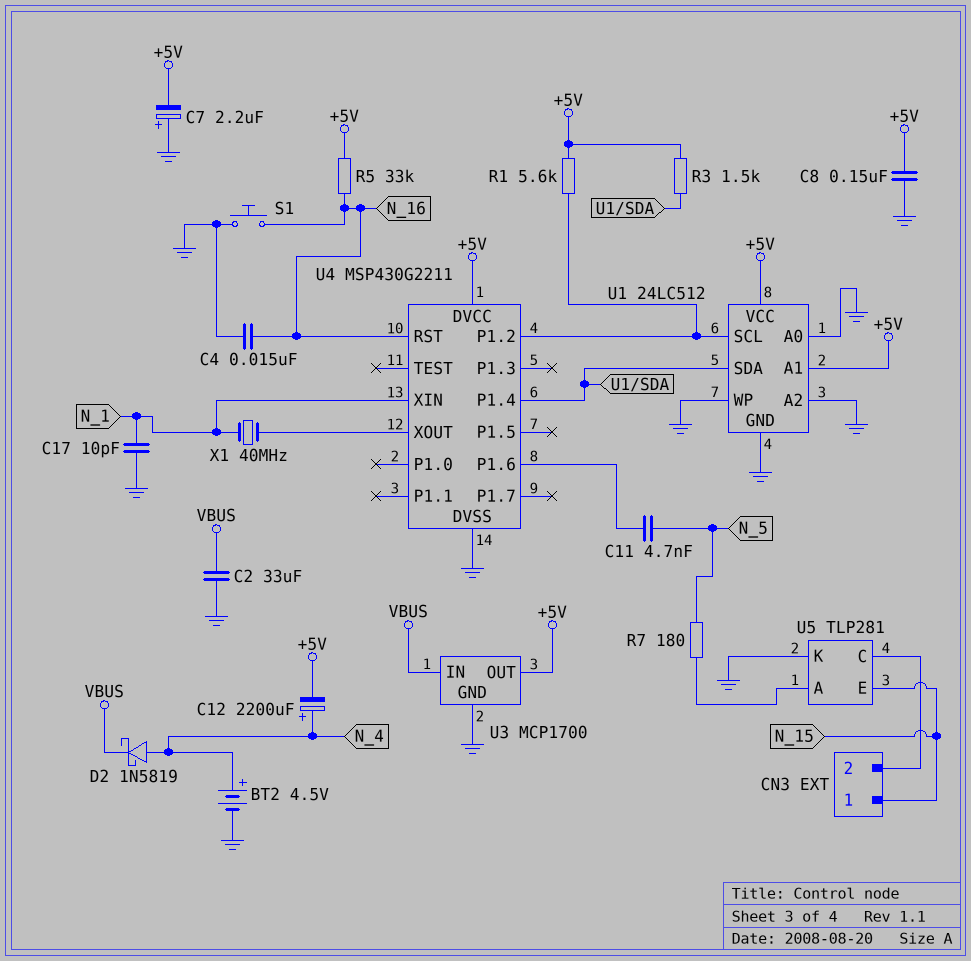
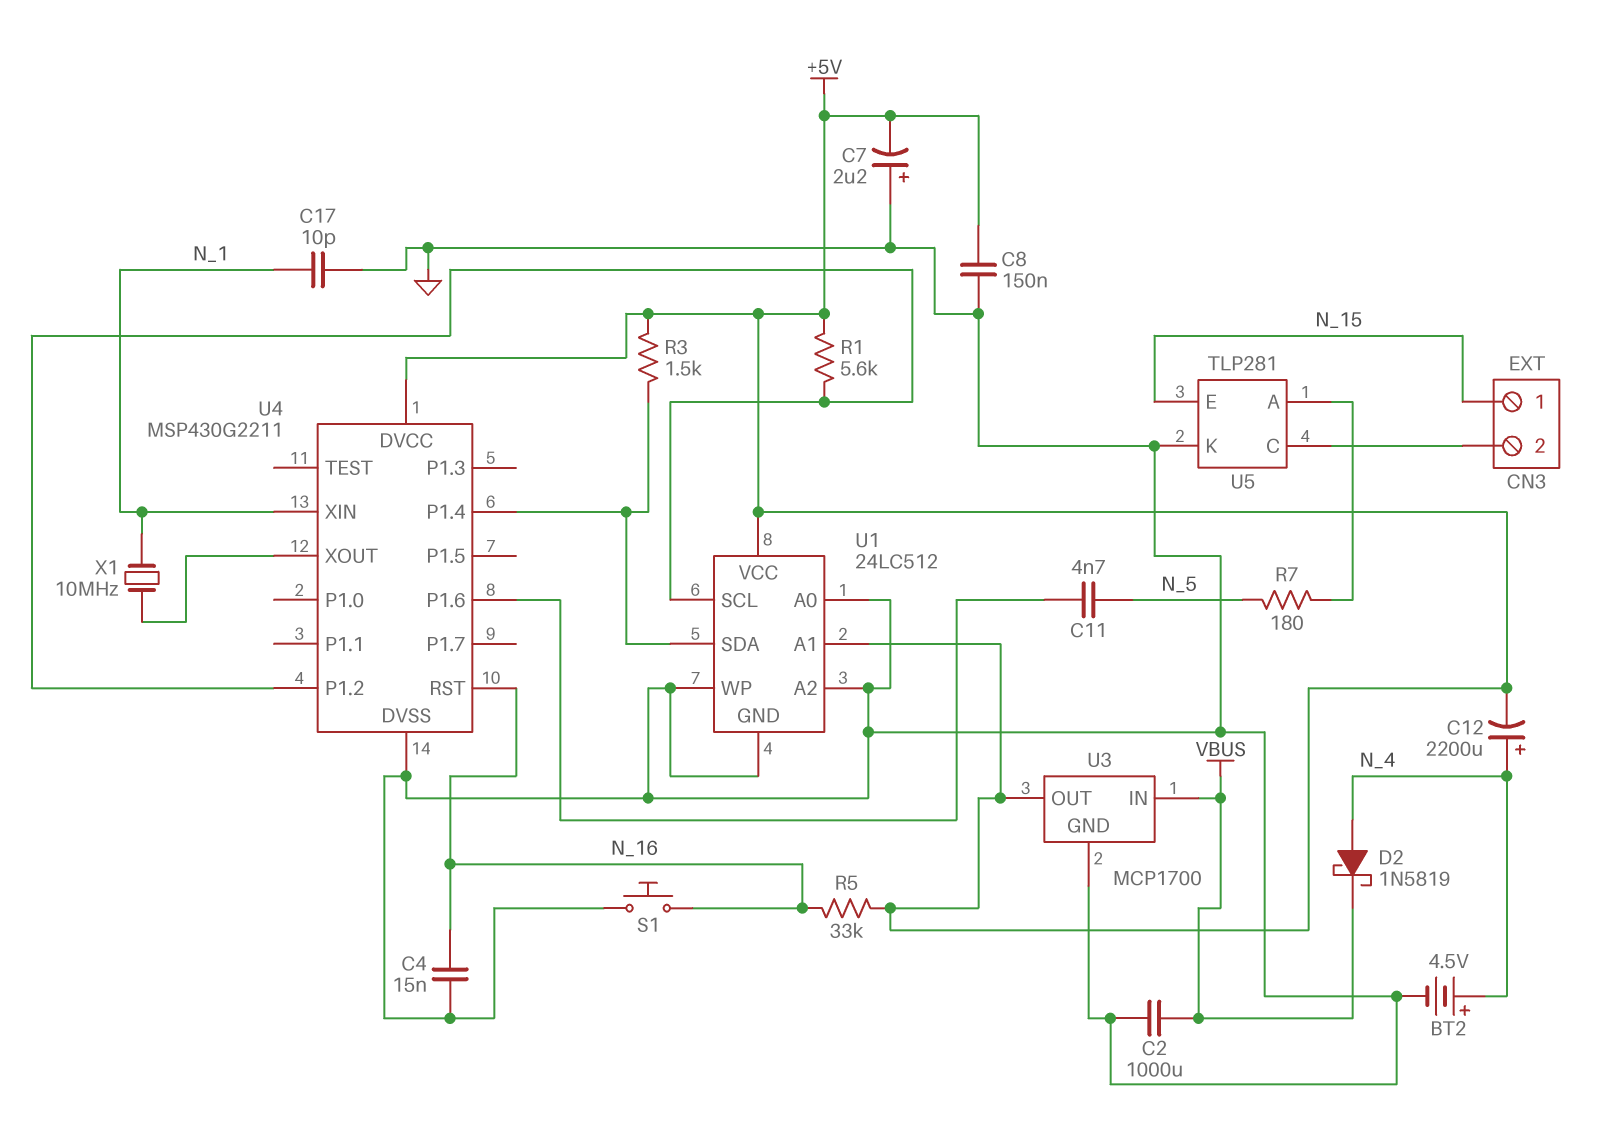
C2: 33uF (GND, VBUS) -> 1000uF (GND, VBUS)
X1: 40MHz (N_1, U4/XOUT) -> 10MHz (N_1, U4/XOUT)

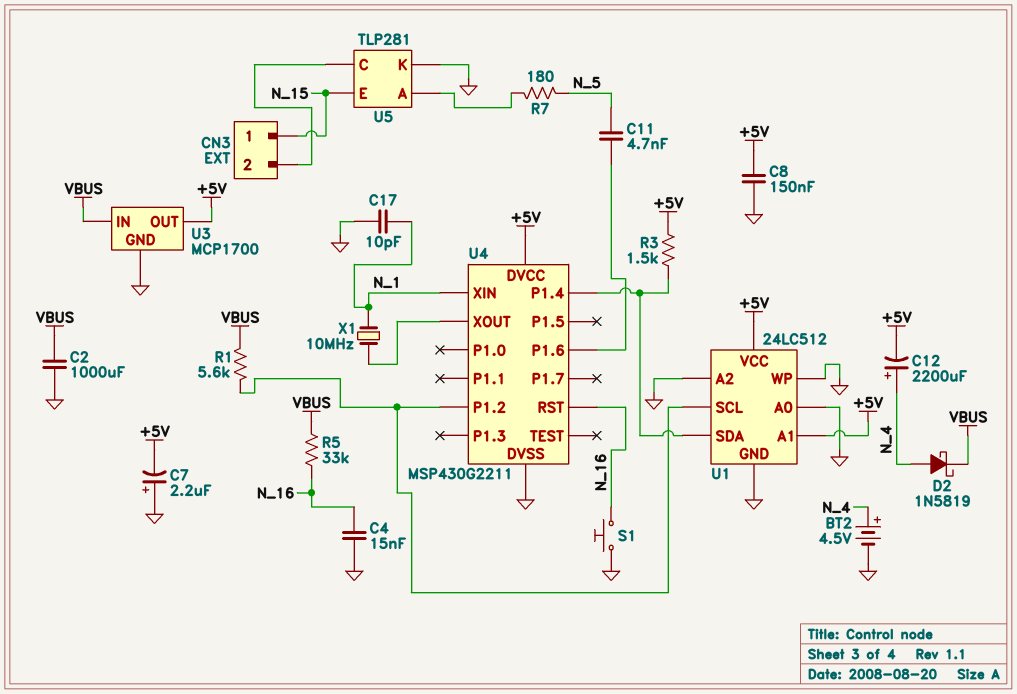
R1: 5.6k (+5V, U1/SCL) -> 5.6k (U1/SCL, VBUS)
R5: 33k (+5V, N_16) -> 33k (N_16, VBUS)

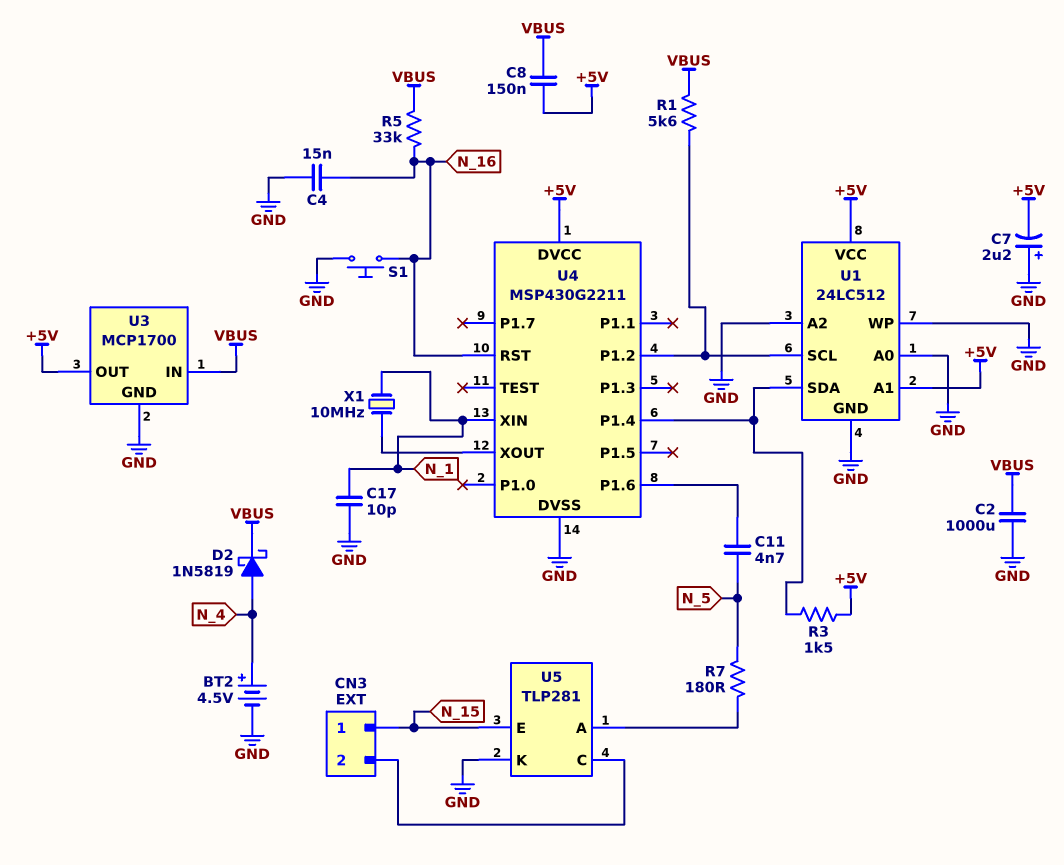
C8: 150nF (+5V, GND) -> 150nF (+5V, VBUS)
C12: 2200uF (plus N_4, minus +5V) -> none

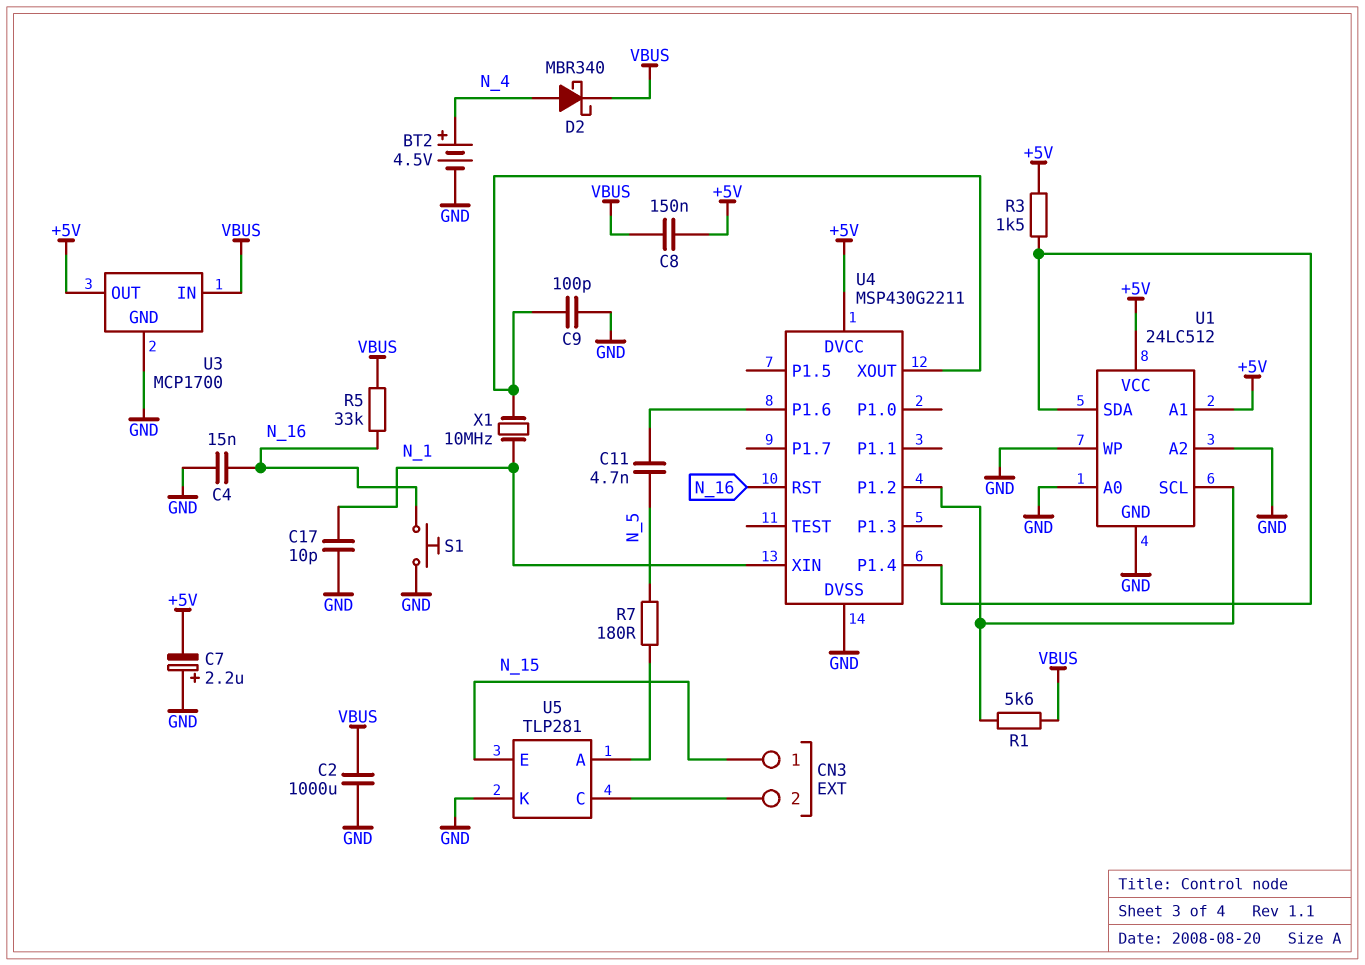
C9: none -> 100pF (GND, U4/XOUT)
D2: schottky 1N5819 (A N_4, K VBUS) -> schottky MBR340 (A N_4, K VBUS)

